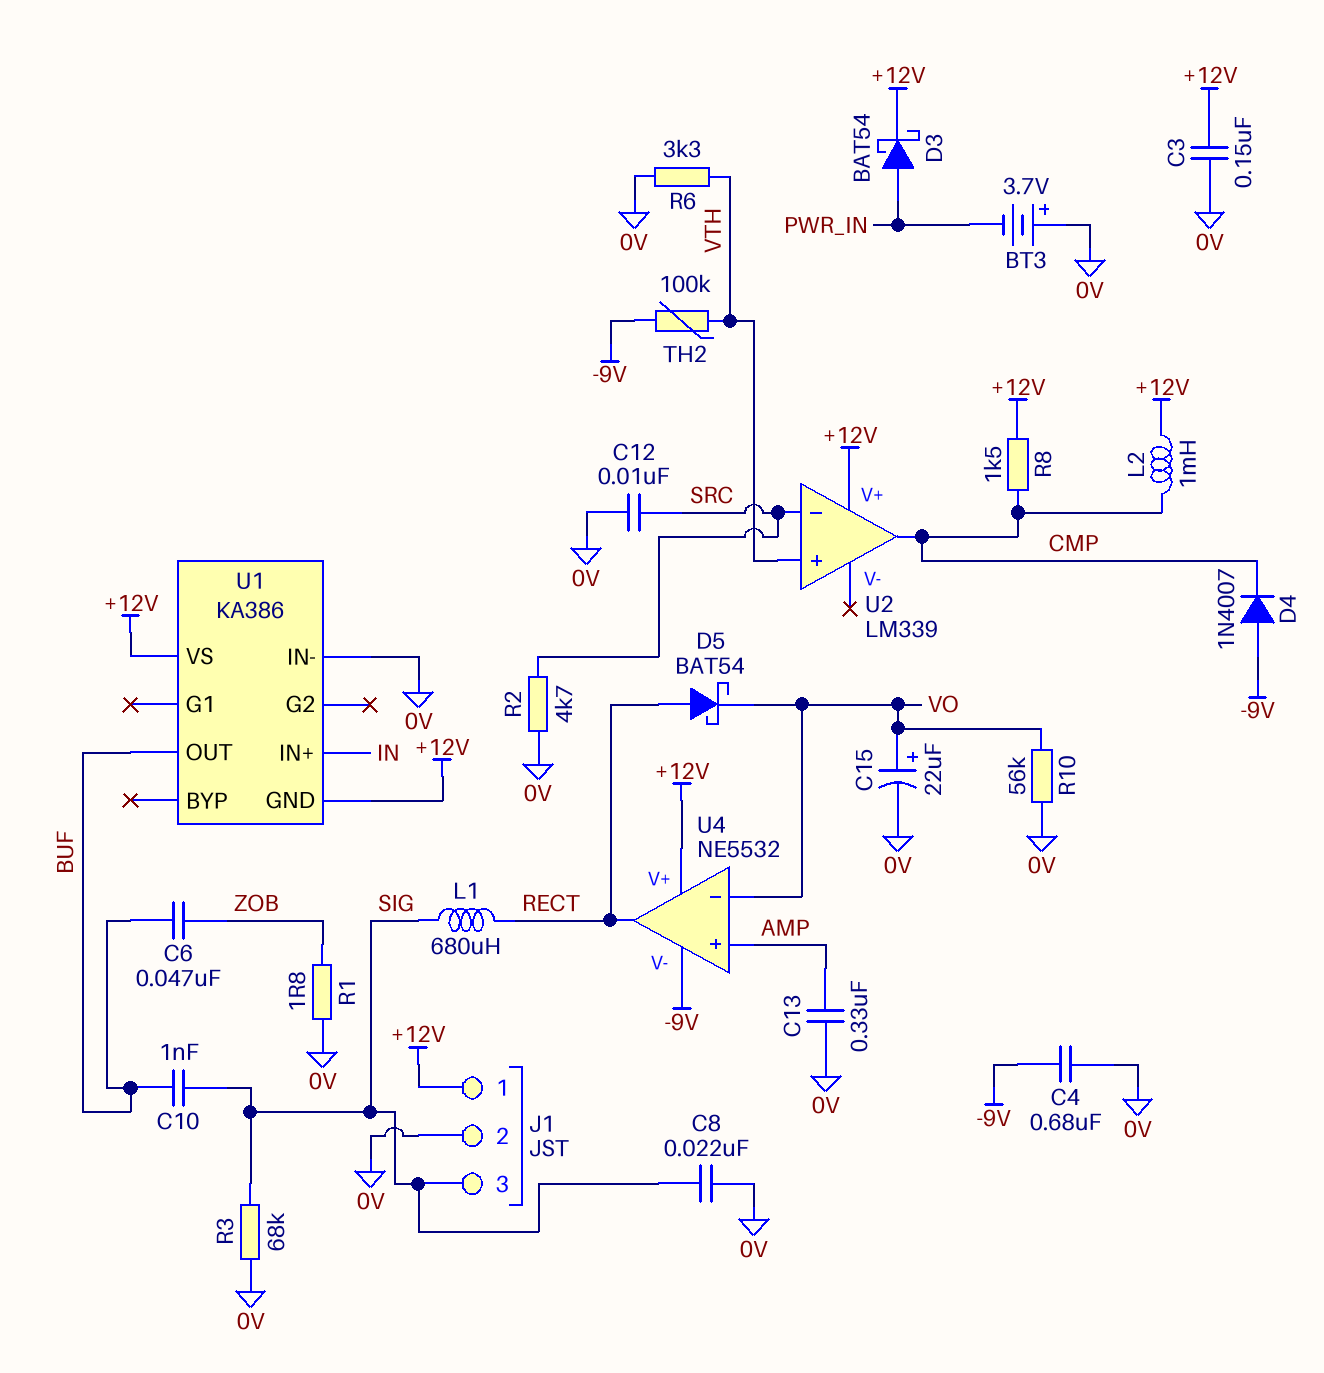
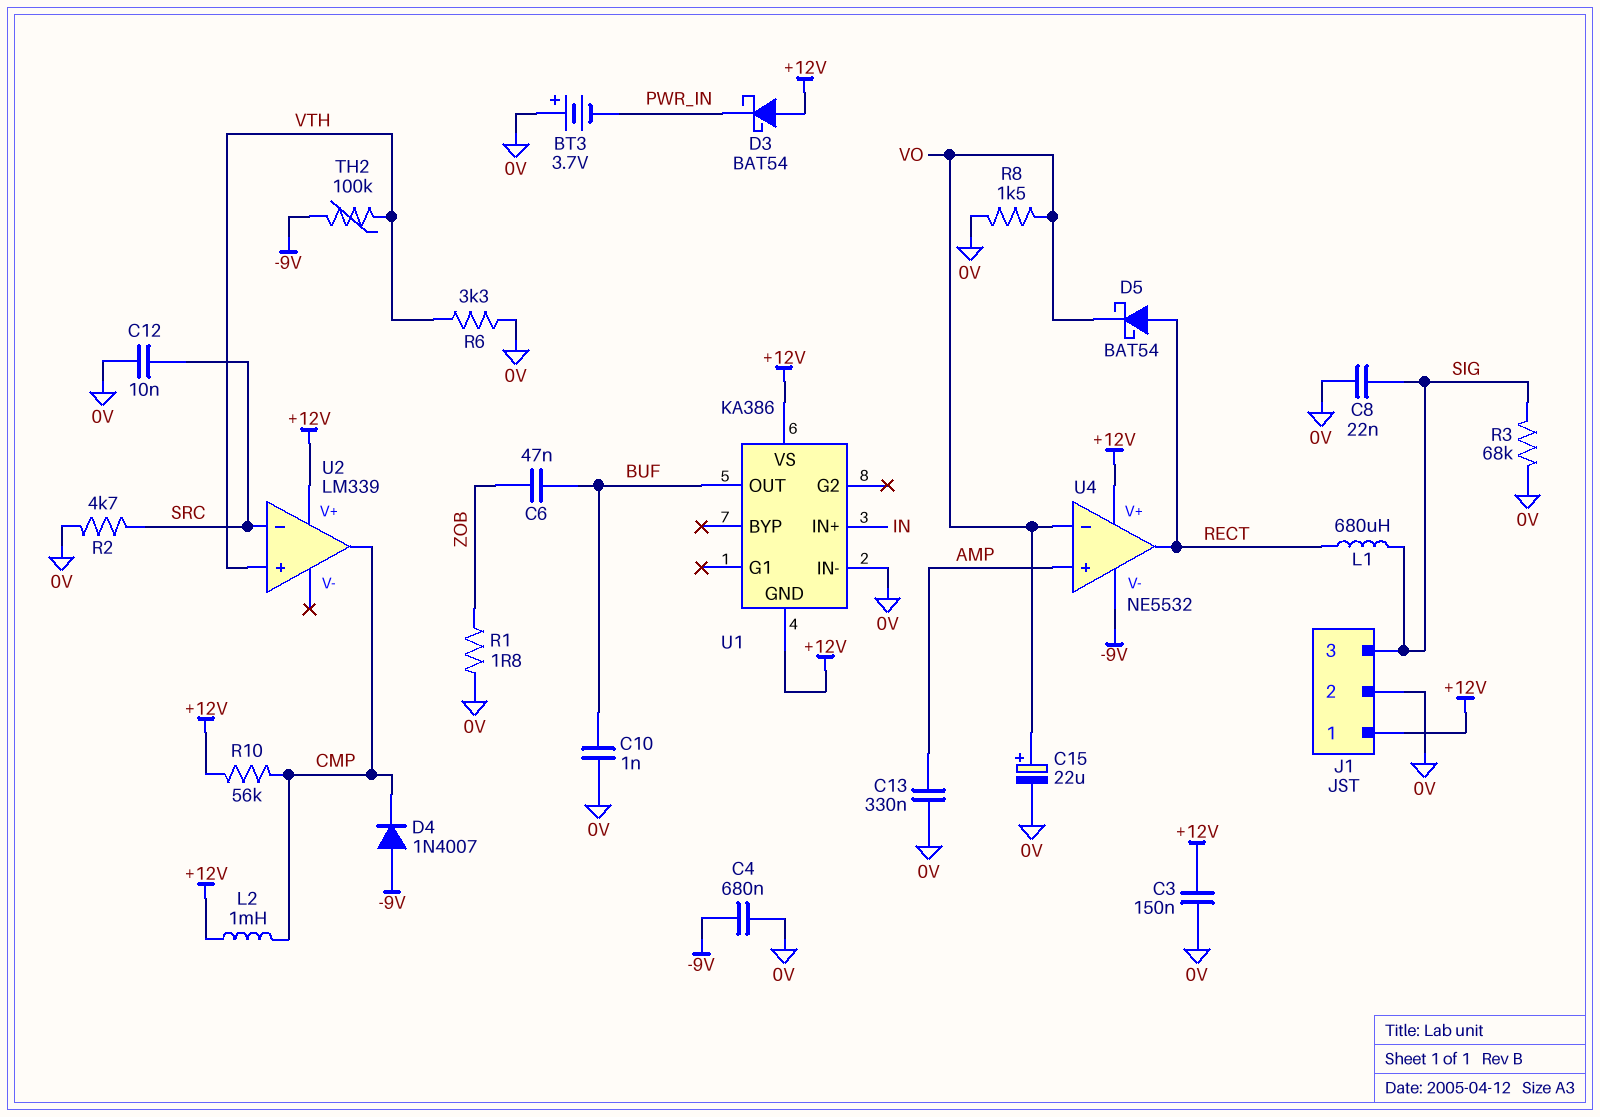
C10: 1nF (BUF, SIG) -> 1nF (0V, BUF)
D3: schottky BAT54 (A PWR_IN, K +12V) -> schottky BAT54 (A +12V, K PWR_IN)
R8: 1.5k (+12V, CMP) -> 1.5k (0V, VO)
R10: 56k (0V, VO) -> 56k (+12V, CMP)

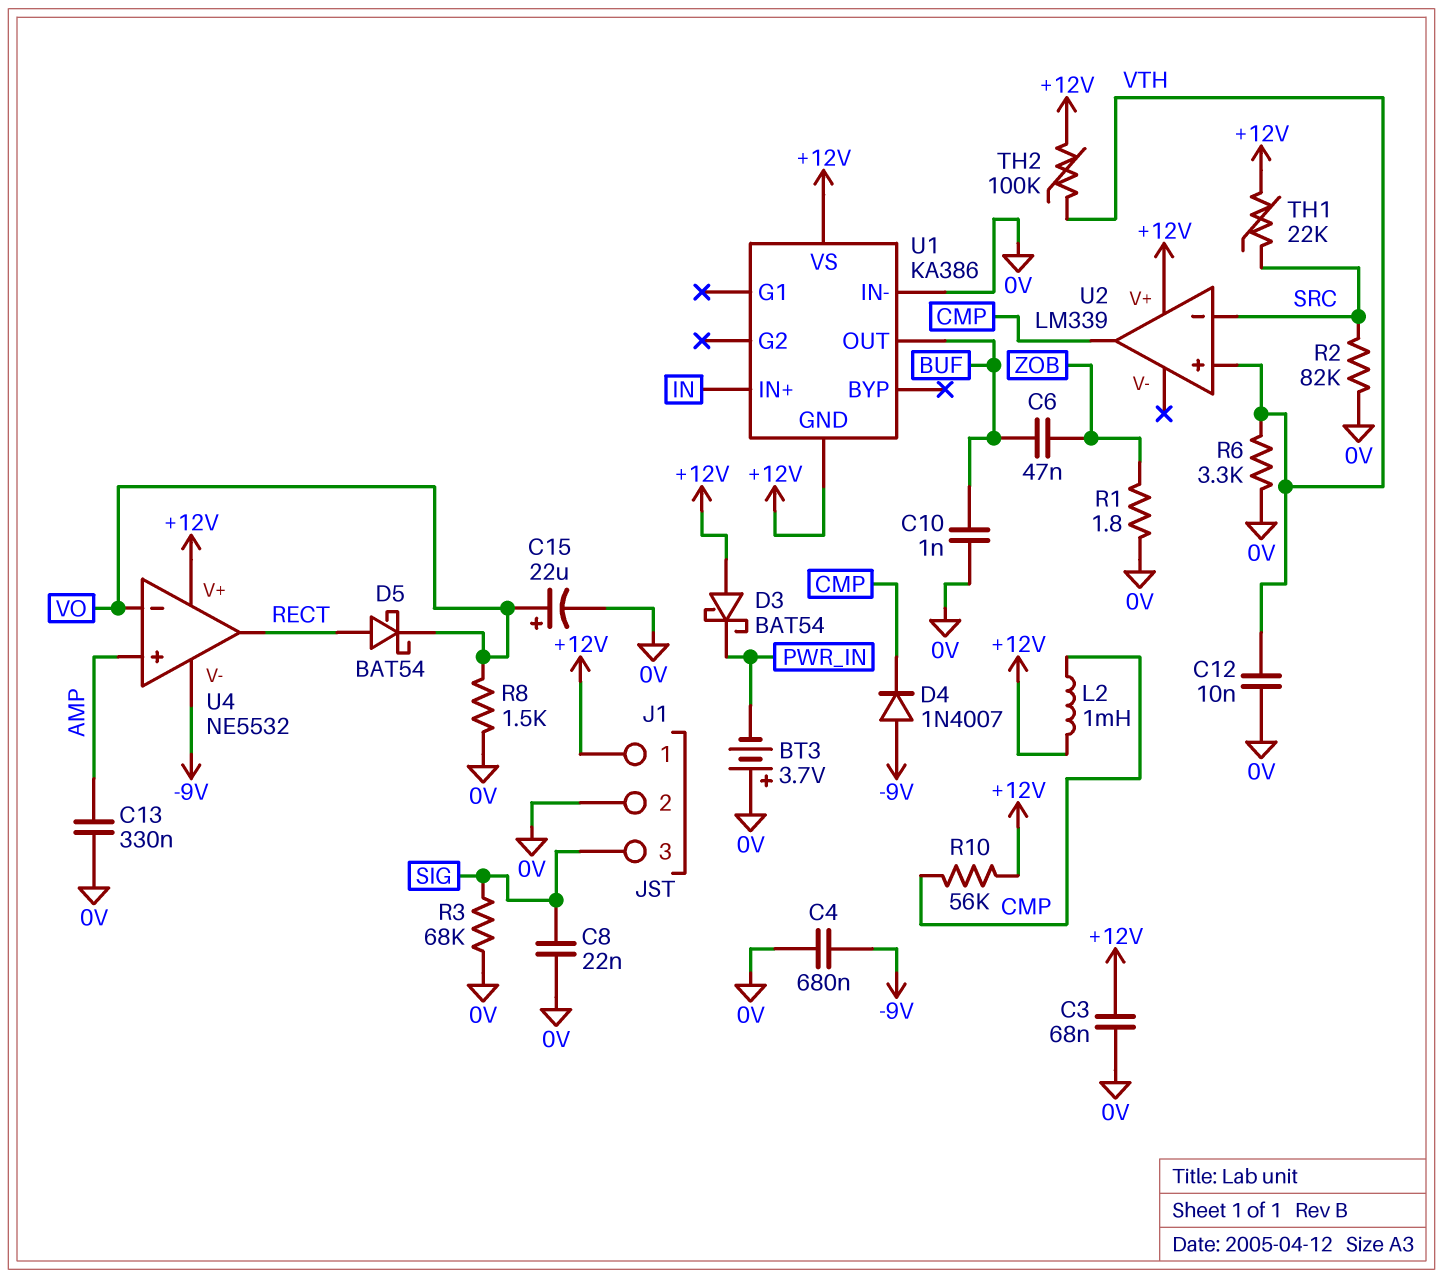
C3: 150nF (+12V, 0V) -> 68nF (+12V, 0V)
C12: 10nF (0V, SRC) -> 10nF (0V, VTH)
L1: 680uH (RECT, SIG) -> none
R2: 4.7k (0V, SRC) -> 82k (0V, SRC)
TH1: none -> 22k (+12V, SRC)
TH2: 100k (-9V, VTH) -> 100k (+12V, VTH)

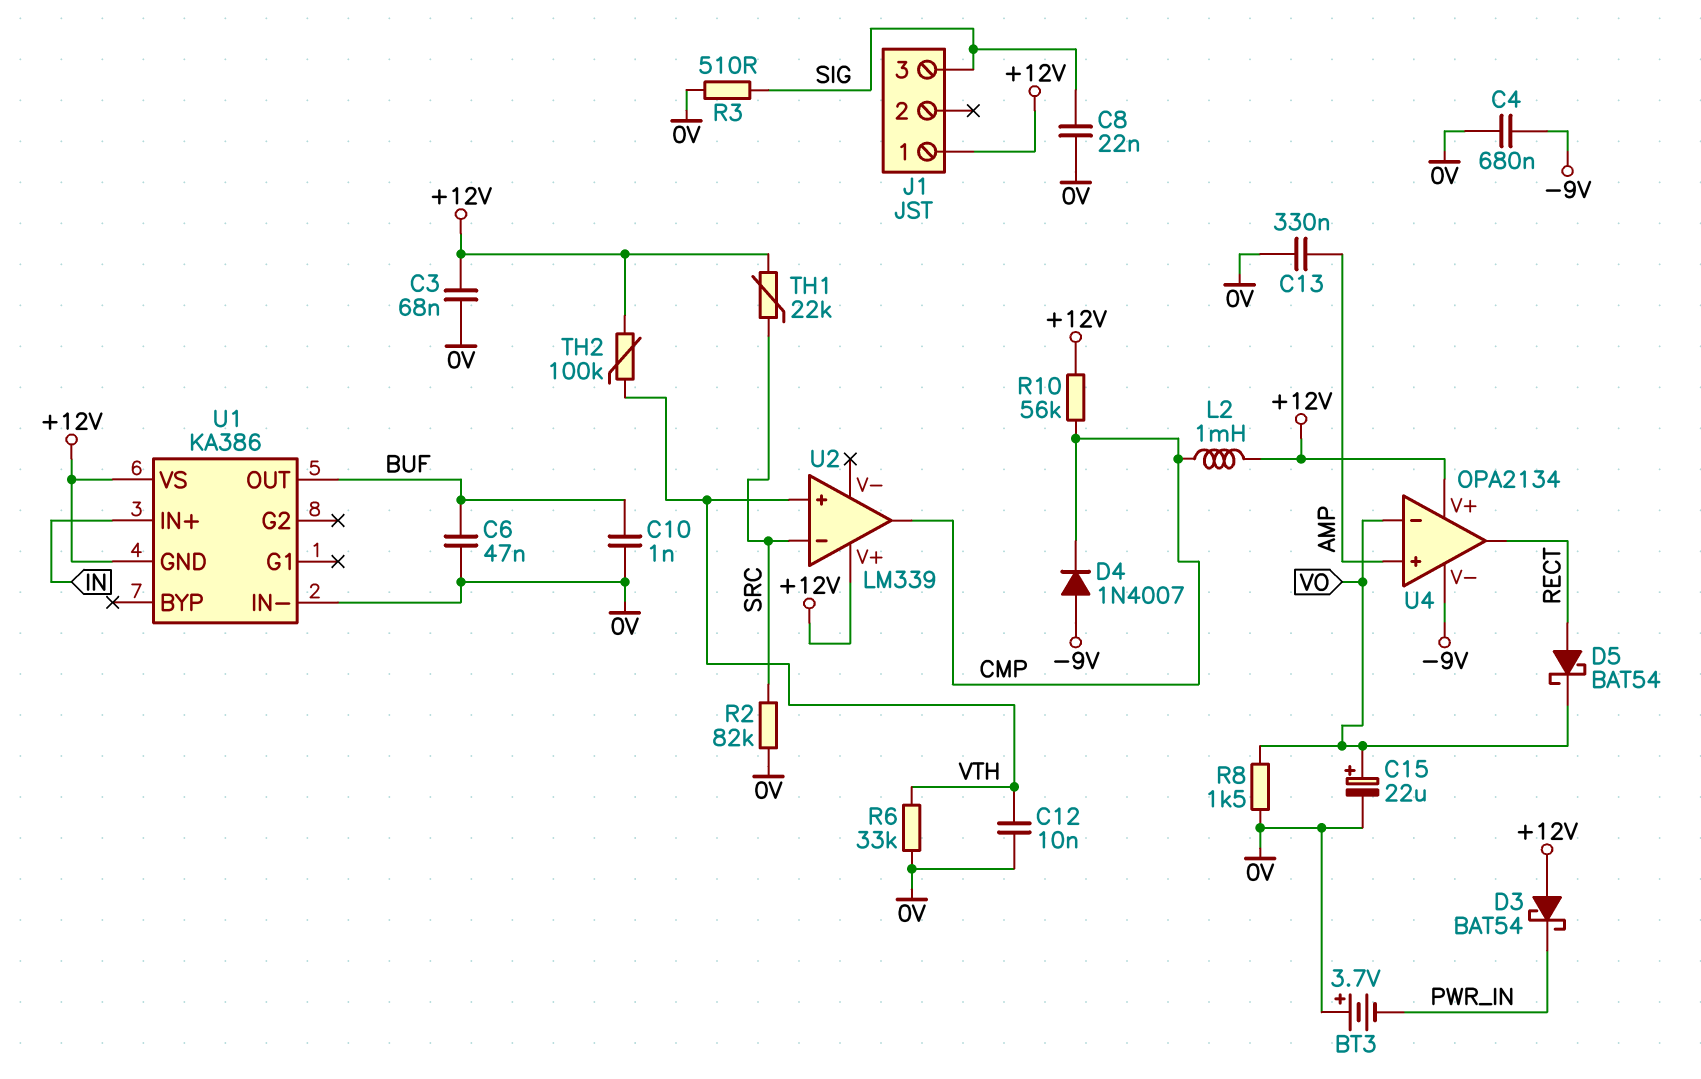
C6: 47nF (BUF, ZOB) -> 47nF (0V, BUF)
J1 pin 2: 0V -> none
R1: 1.8 (0V, ZOB) -> none
R3: 68k (0V, SIG) -> 510 (0V, SIG)
R6: 3.3k (0V, VTH) -> 33k (0V, VTH)
U4: NE5532 -> OPA2134

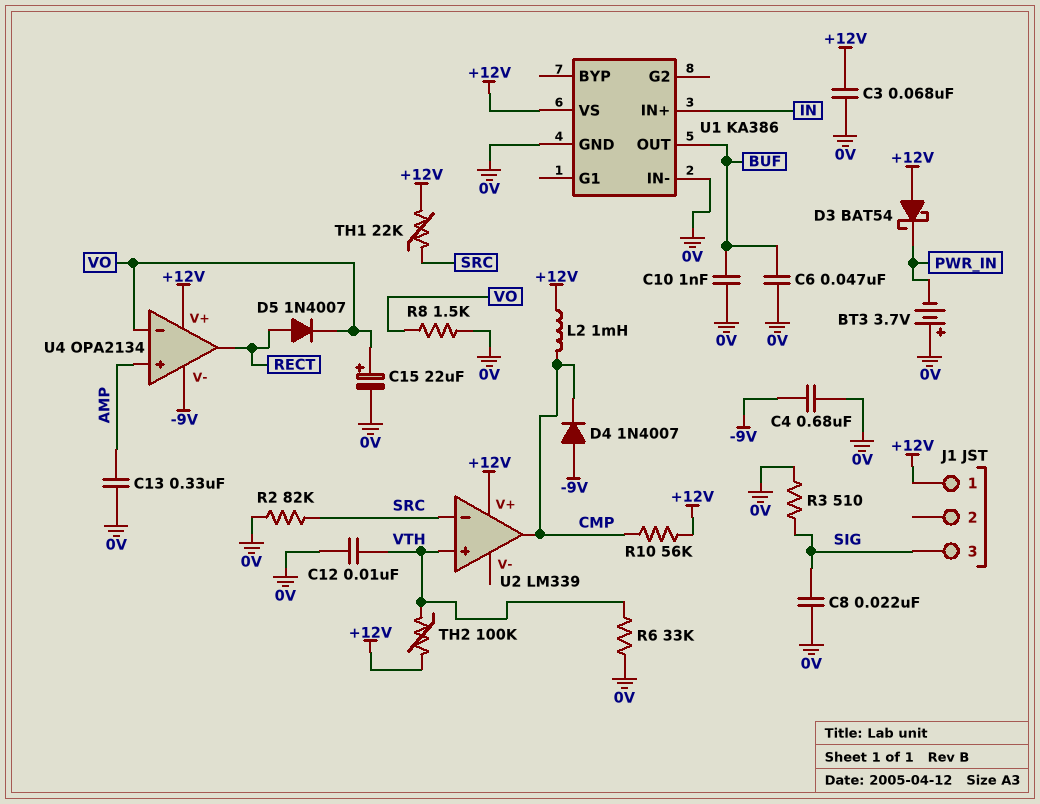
D5: schottky BAT54 (A RECT, K VO) -> diode 1N4007 (A RECT, K VO)
U1 pin GND: +12V -> 0V

